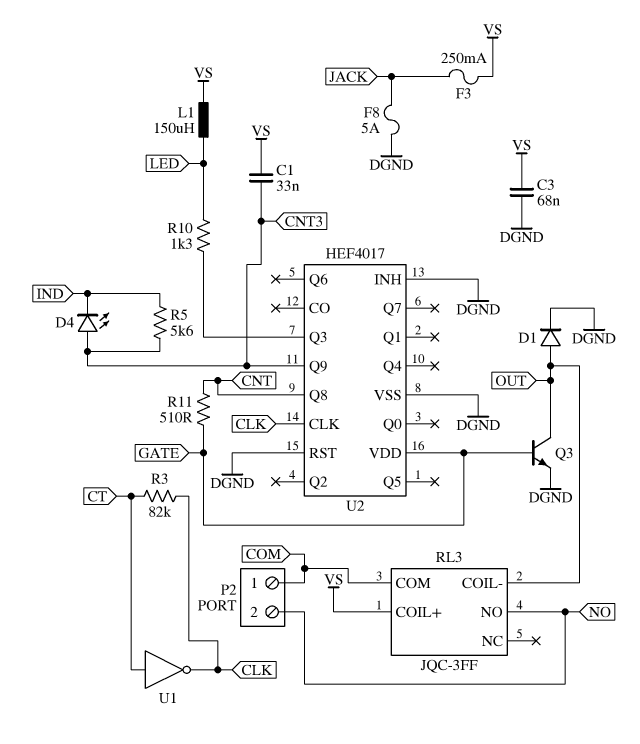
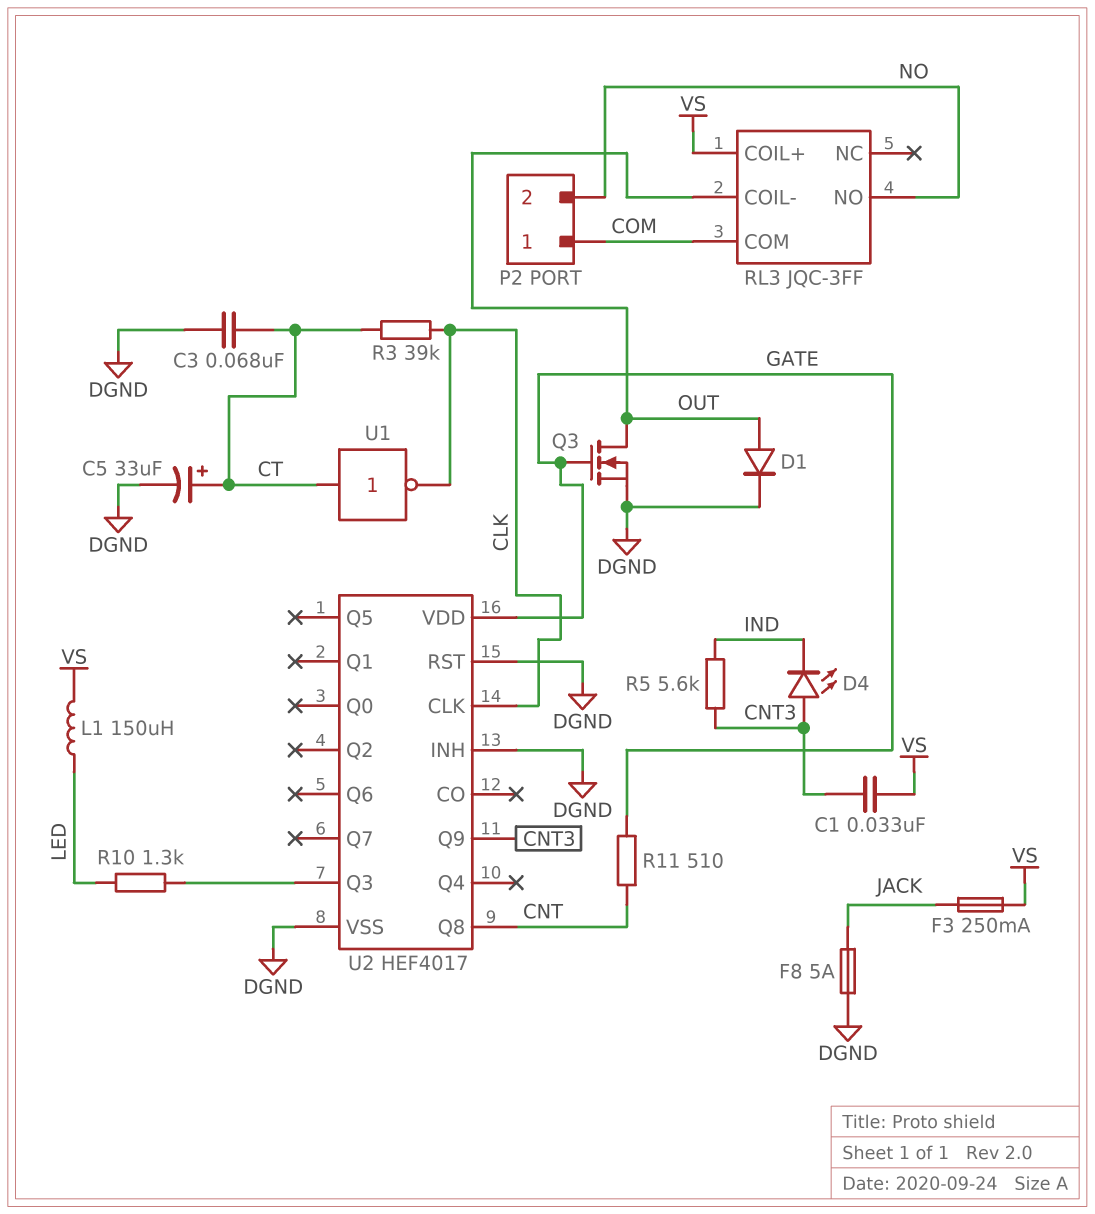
C3: 68nF (DGND, VS) -> 68nF (CT, DGND)
C5: none -> 33uF (plus CT, minus DGND)
Q3: NPN (B GATE, C OUT, E DGND) -> NMOS (G GATE, D OUT, S DGND)
R3: 82k (CLK, CT) -> 39k (CLK, CT)

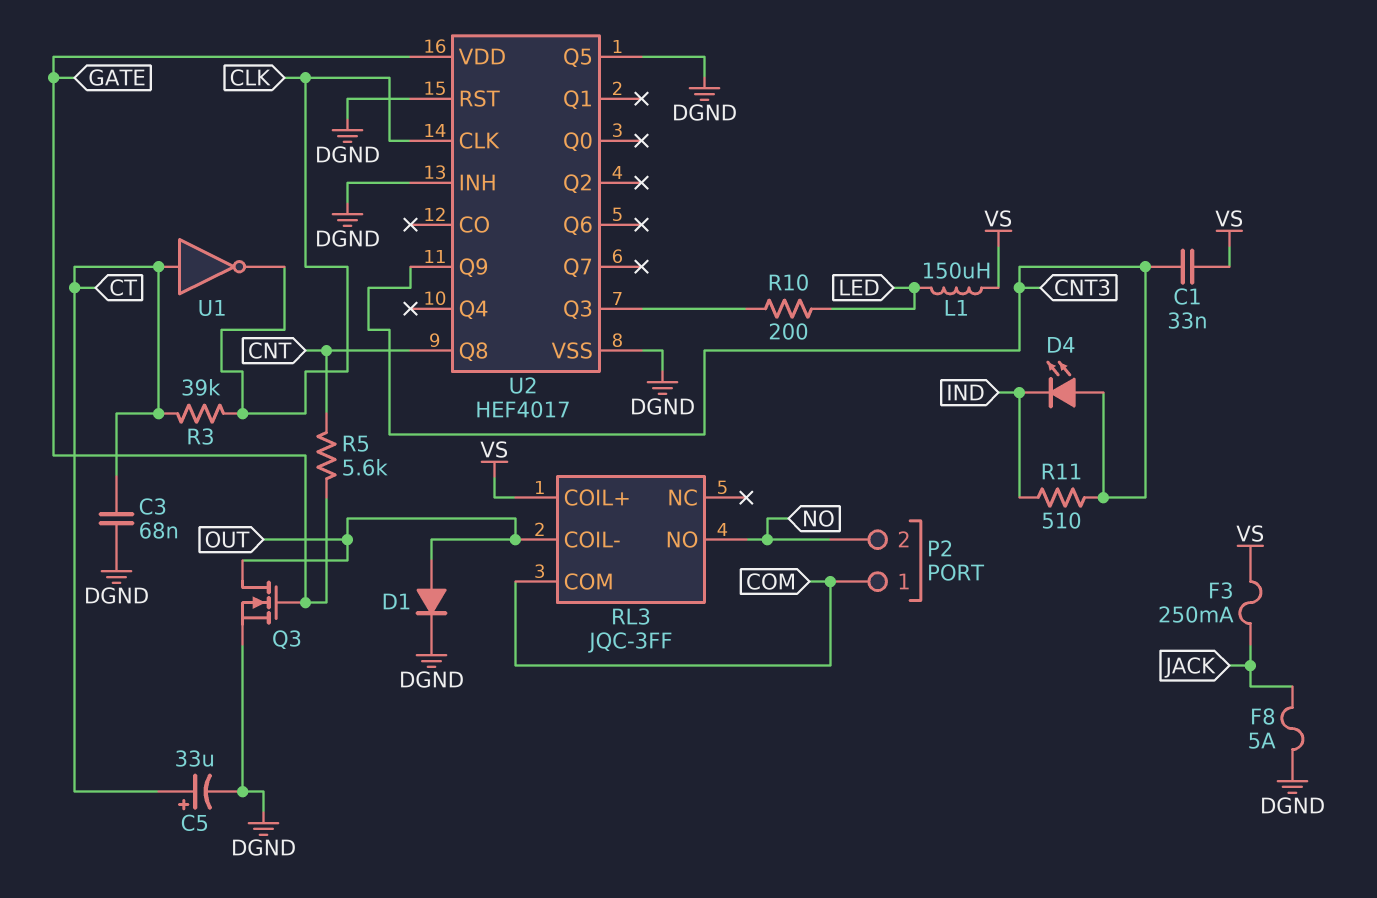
R5: 5.6k (CNT3, IND) -> 5.6k (CNT, GATE)
R10: 1.3k (LED, U2/Q3) -> 200 (LED, U2/Q3)
R11: 510 (CNT, GATE) -> 510 (CNT3, IND)
U2 pin Q5: none -> DGND

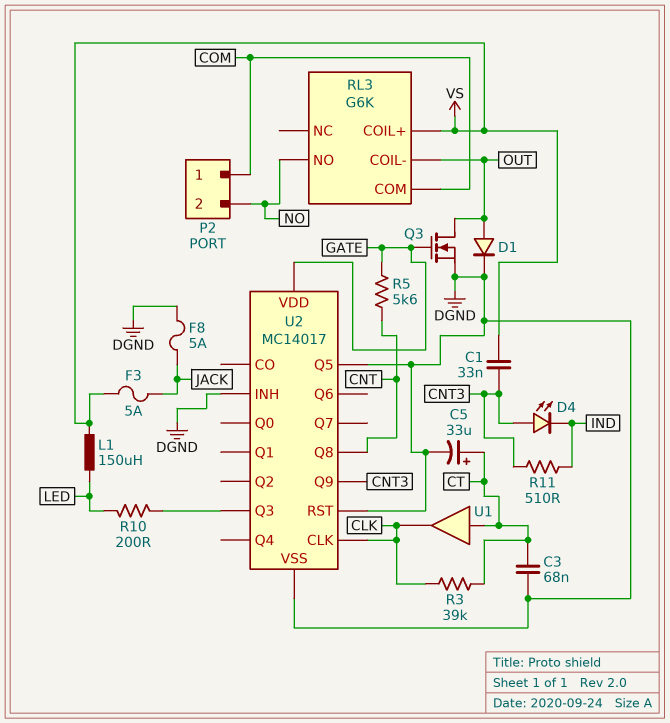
F3: 250mA (JACK, VS) -> 5A (JACK, VS)
RL3: JQC-3FF -> G6K
U1: NOT (in CT, out CLK) -> buffer (in CT, out CLK)
U2: HEF4017 -> MC14017

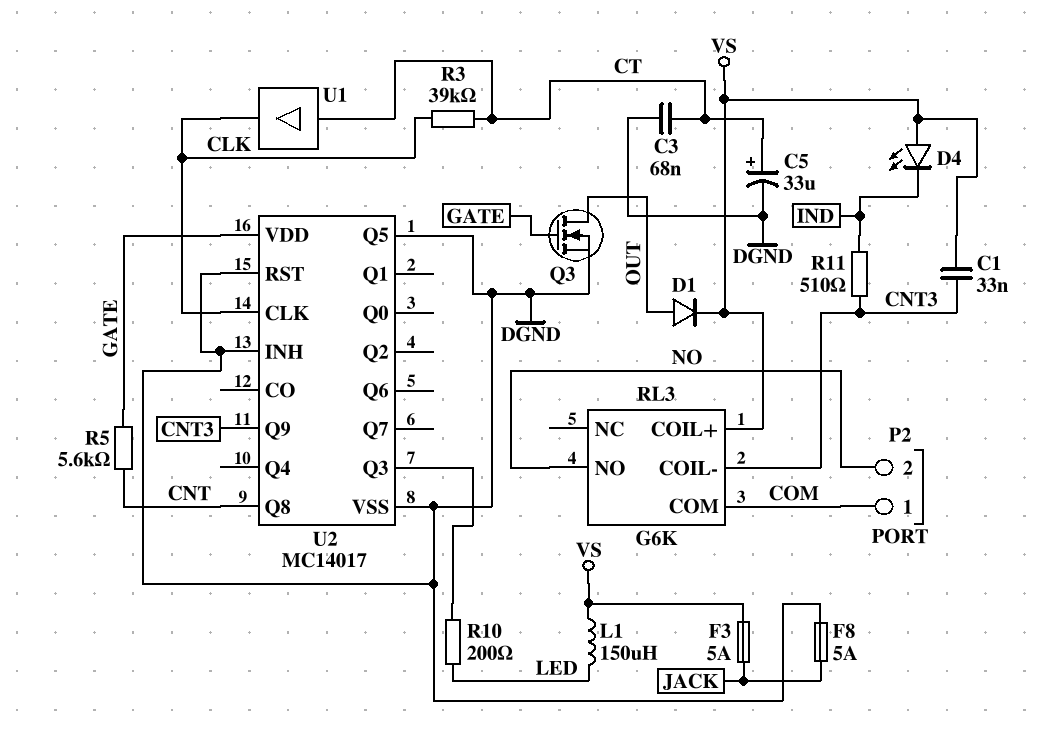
D1: diode (A OUT, K DGND) -> diode (A OUT, K VS)
D4: LED (A CNT3, K IND) -> LED (A VS, K IND)
RL3 pin COIL-: OUT -> CNT3

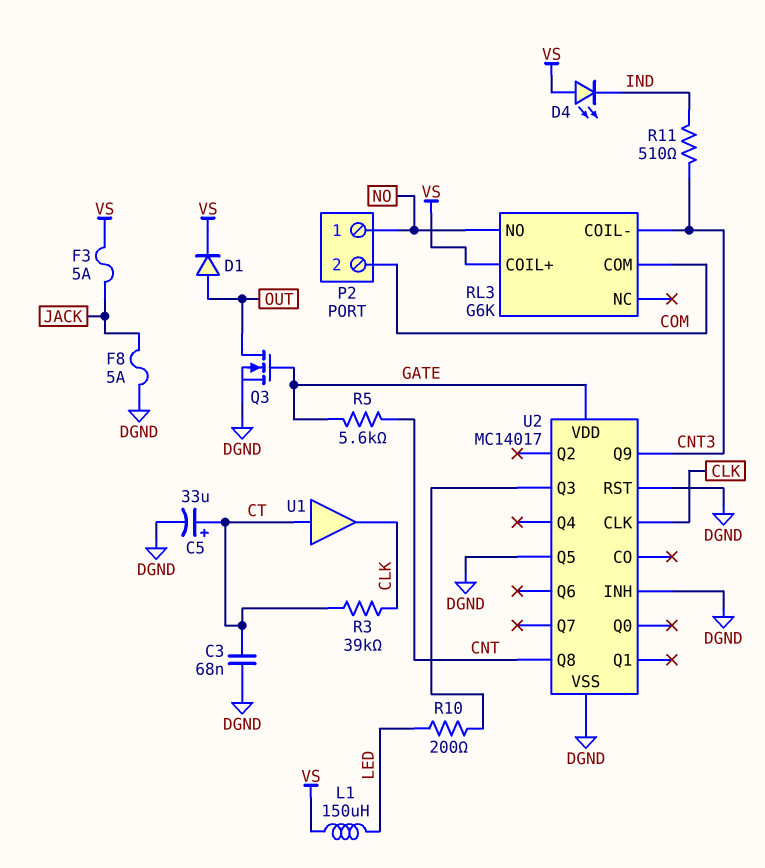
C1: 33nF (CNT3, VS) -> none
P2 pin 1: COM -> NO
P2 pin 2: NO -> COM

